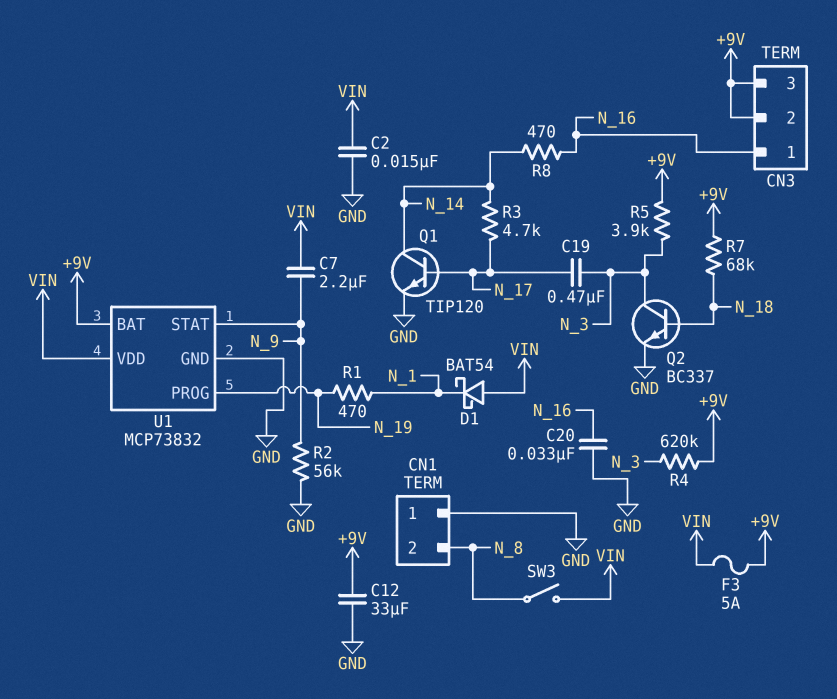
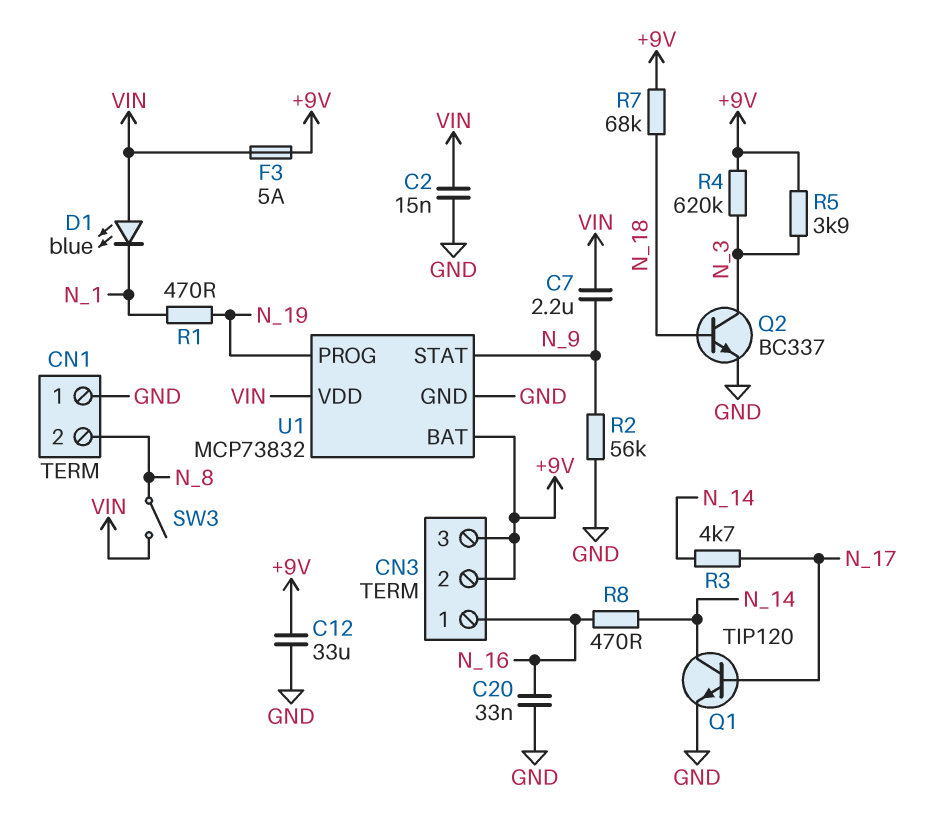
C19: 470nF (N_3, N_17) -> none
D1: schottky BAT54 (A VIN, K N_1) -> LED blue (A VIN, K N_1)

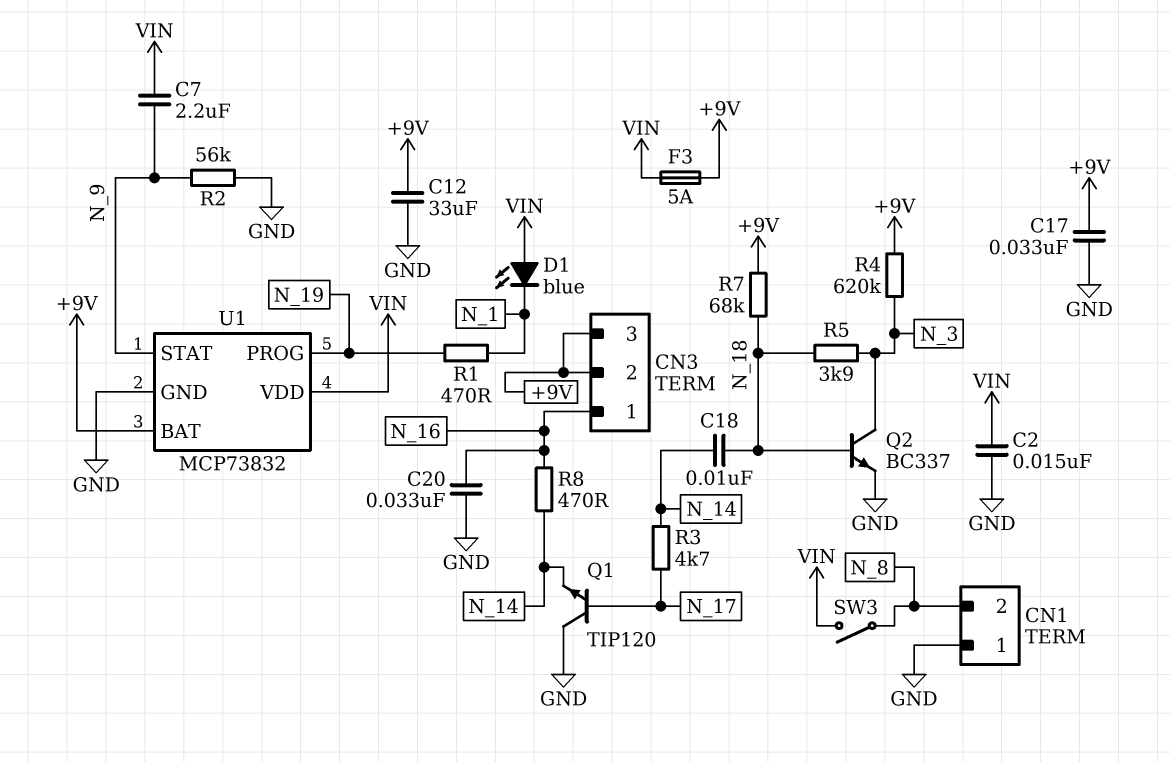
C17: none -> 33nF (+9V, GND)
C18: none -> 10nF (N_14, N_18)
Q1: NPN TIP120 (B N_17, C N_14, E GND) -> NPN TIP120 (B N_17, C GND, E N_14)
R5: 3.9k (+9V, N_3) -> 3.9k (N_3, N_18)

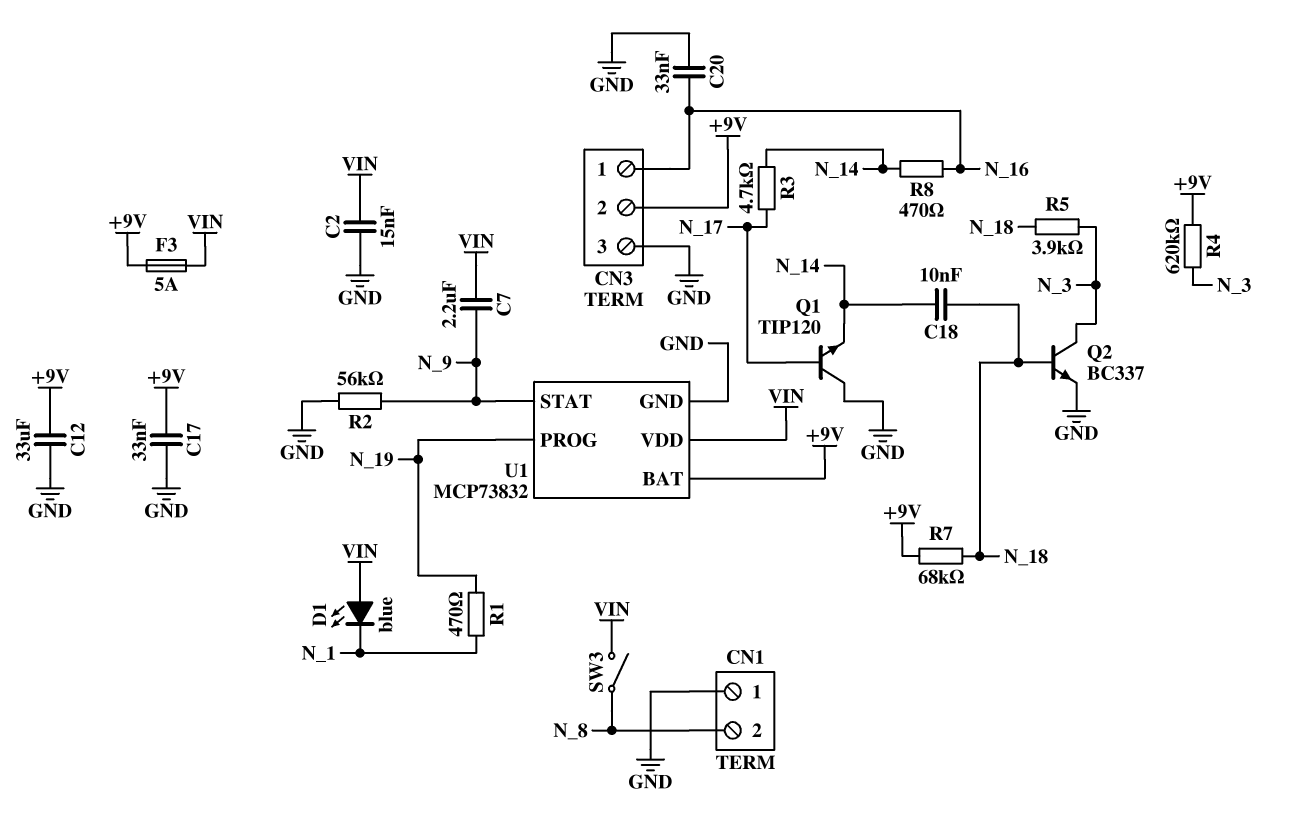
CN3 pin 3: +9V -> GND

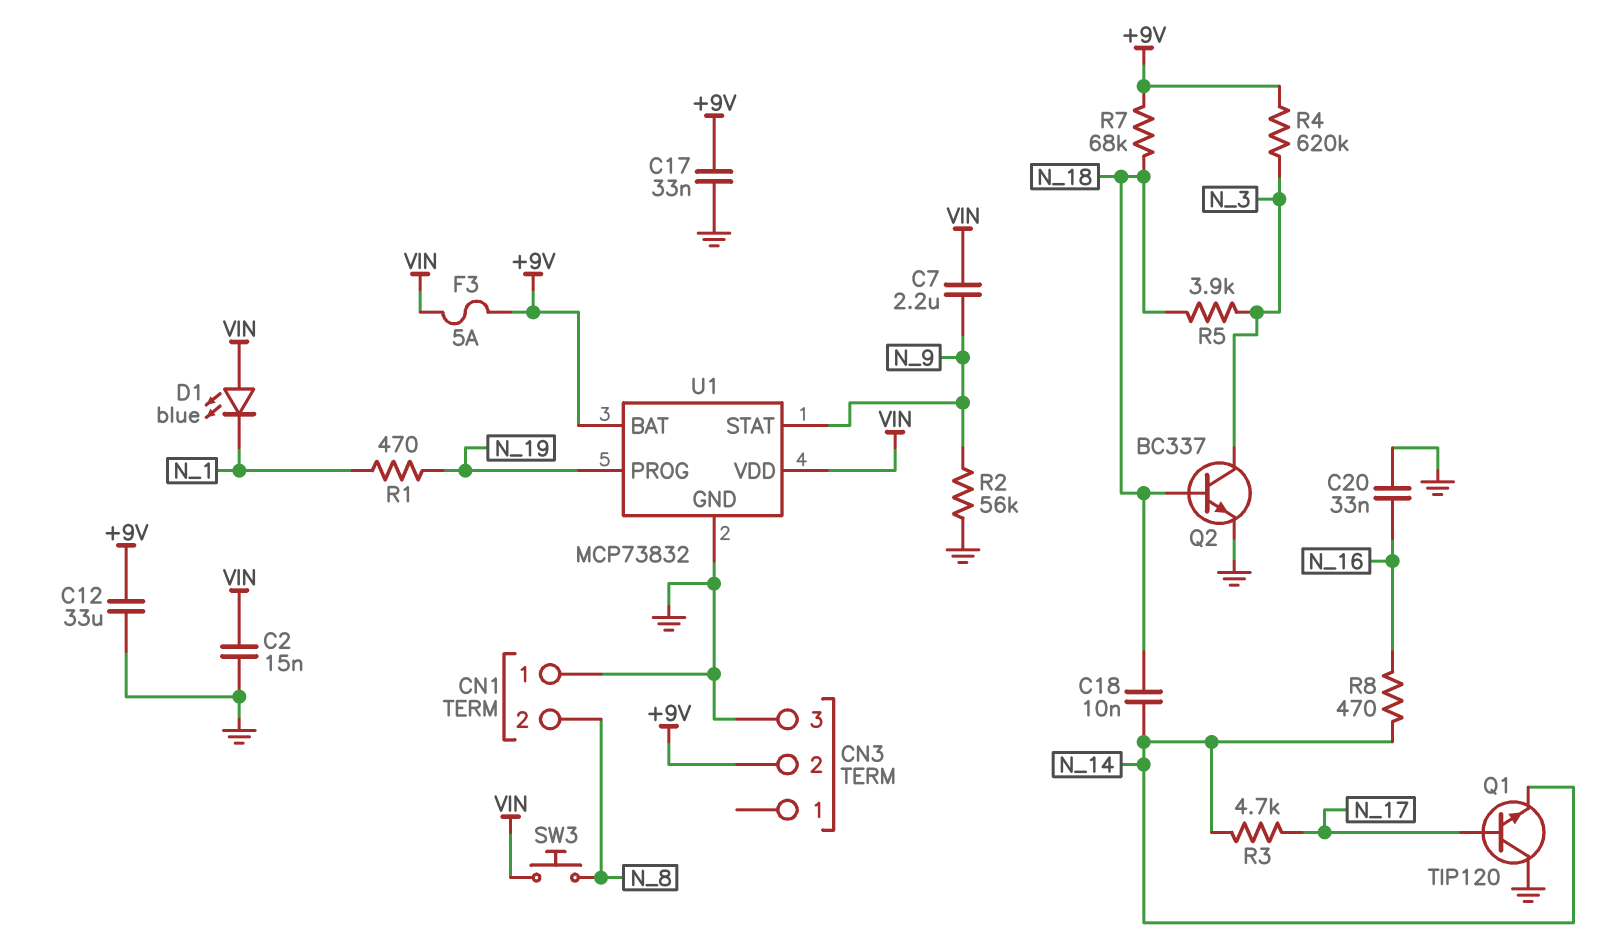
CN3 pin 1: N_16 -> none
SW3: switch (N_8, VIN) -> button (N_8, VIN)

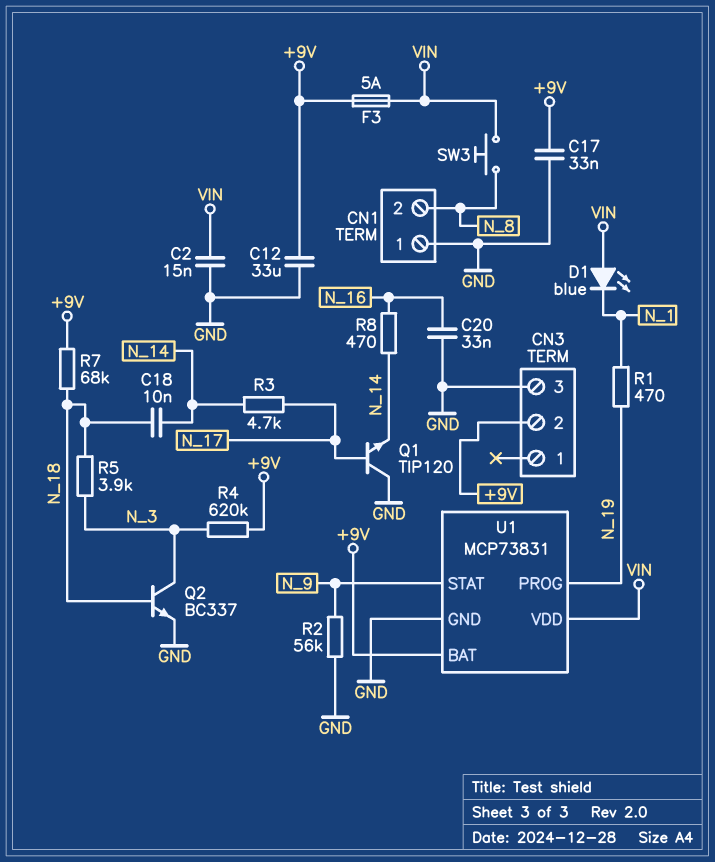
C7: 2.2uF (N_9, VIN) -> none
U1: MCP73832 -> MCP73831

